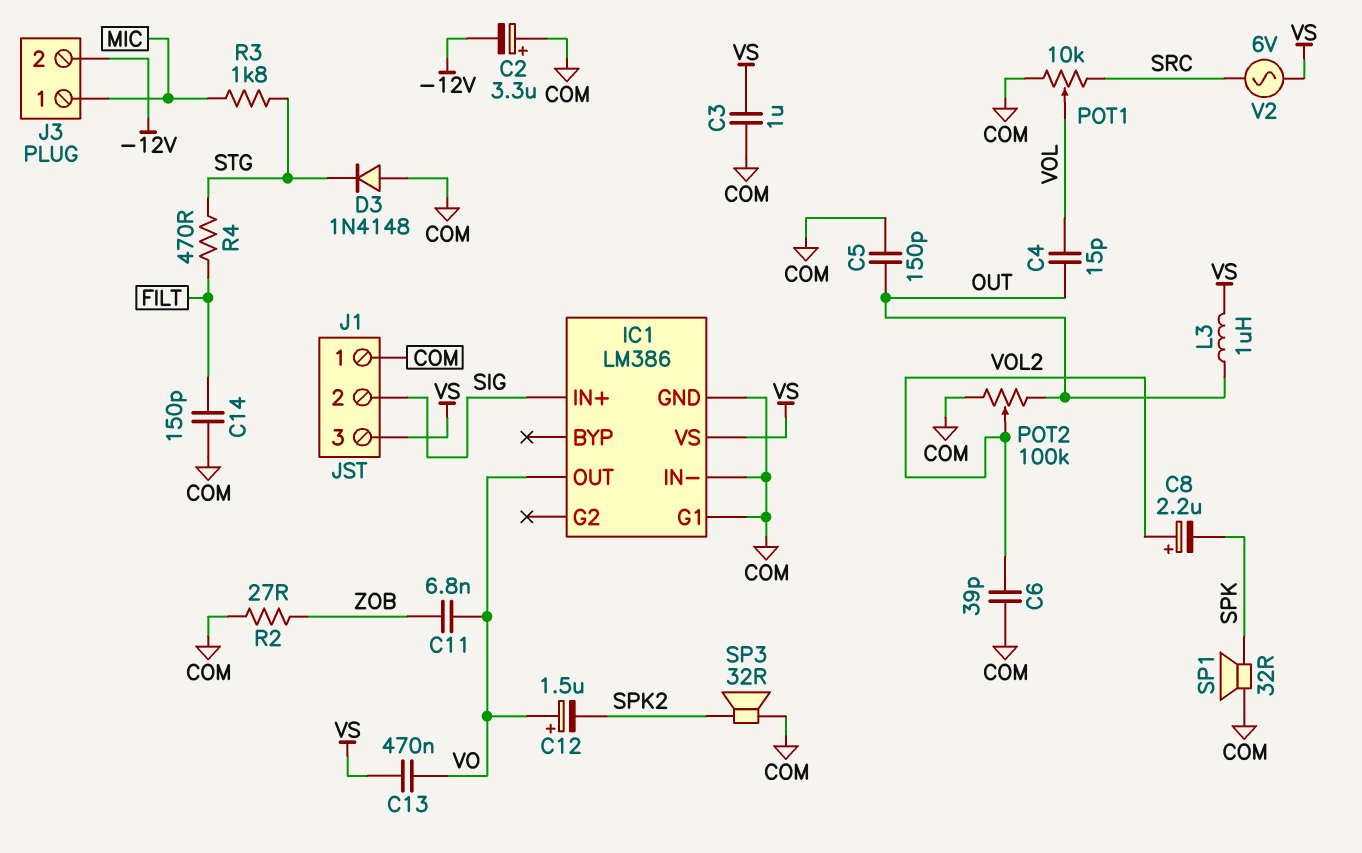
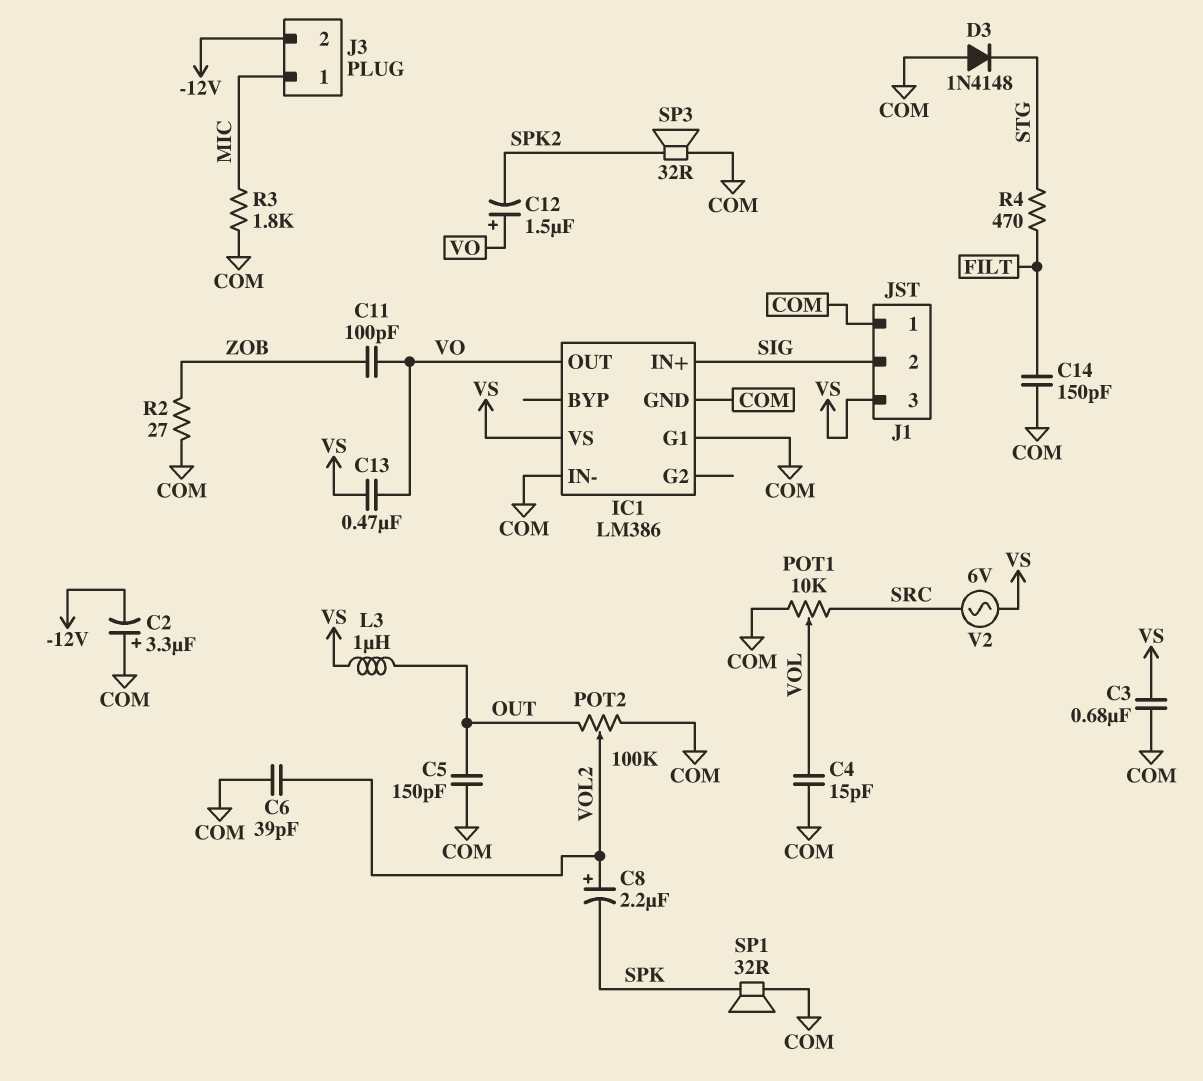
C3: 1uF (COM, VS) -> 680nF (COM, VS)
C4: 15pF (OUT, VOL) -> 15pF (COM, VOL)
C11: 6.8nF (VO, ZOB) -> 100pF (VO, ZOB)
R3: 1.8k (MIC, STG) -> 1.8k (COM, MIC)

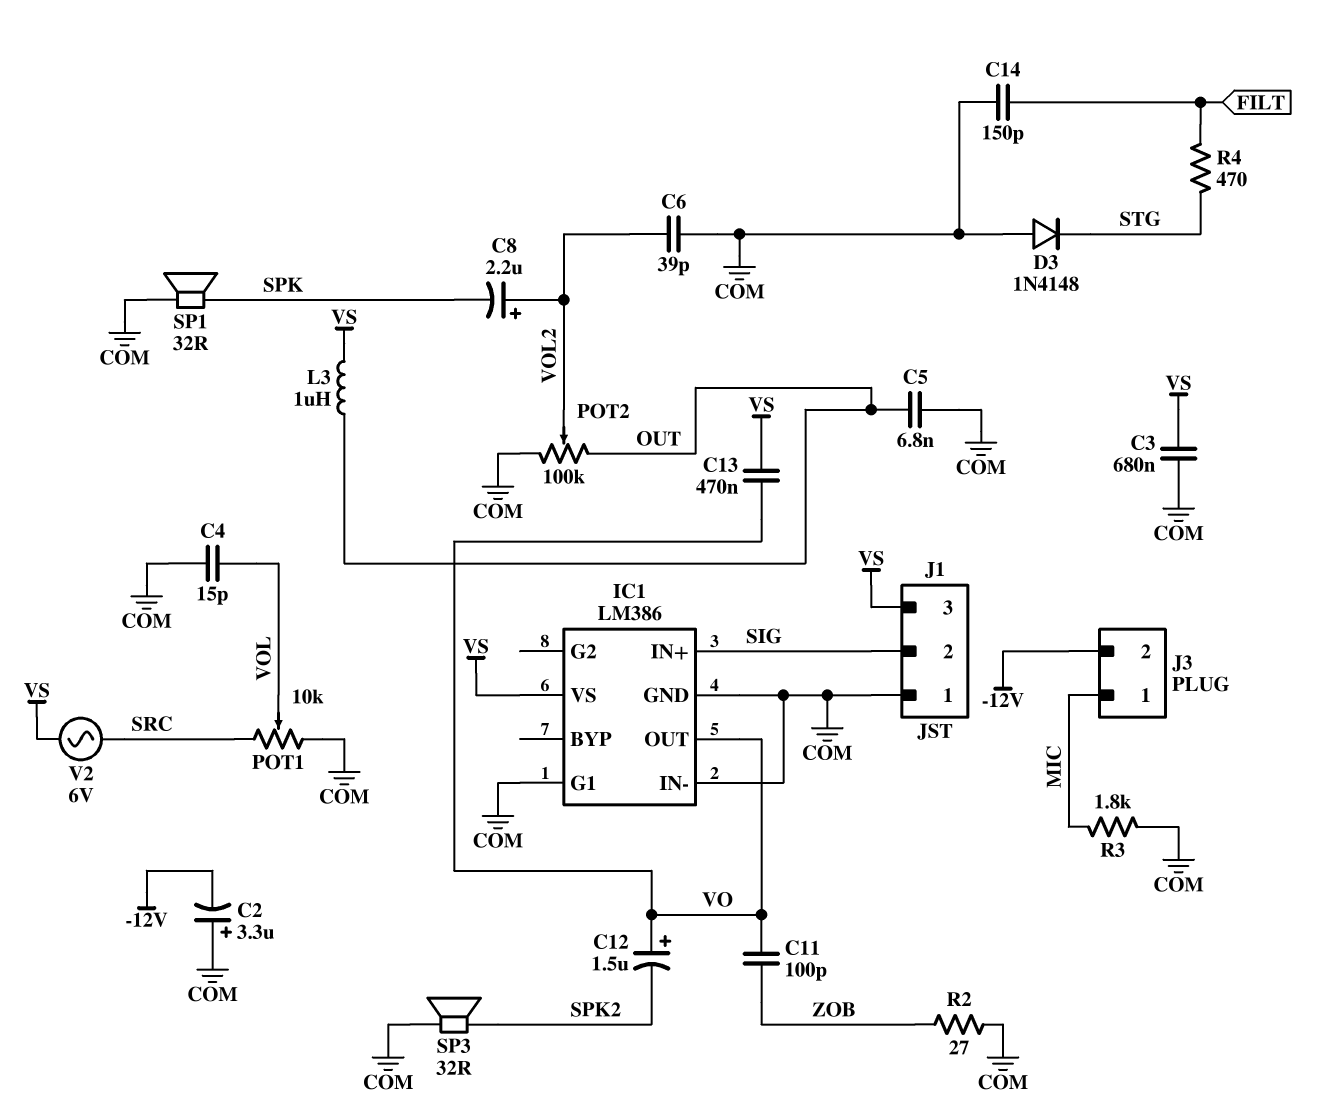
C5: 150pF (COM, OUT) -> 6.8nF (COM, OUT)

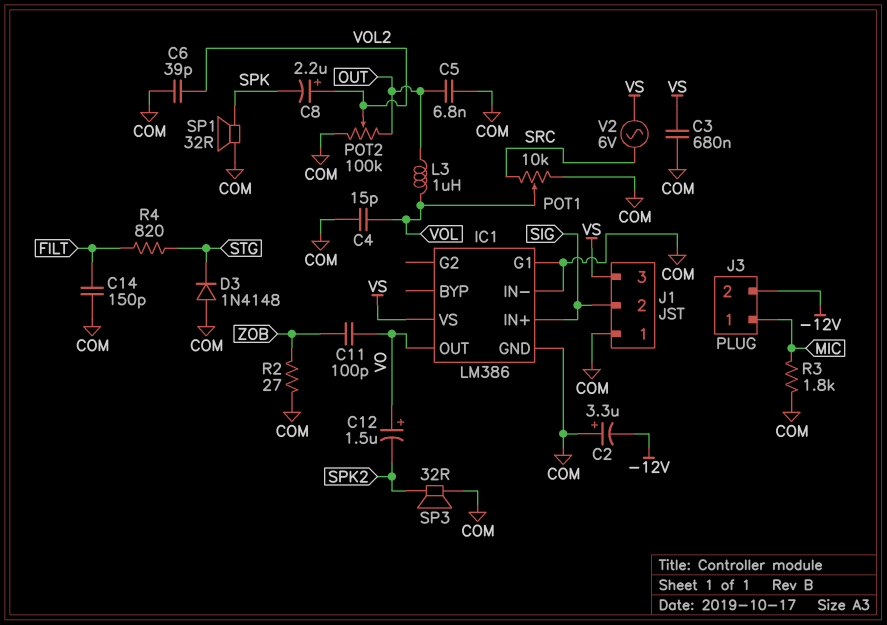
C13: 470nF (VO, VS) -> none
L3: 1uH (OUT, VS) -> 1uH (OUT, VOL)
R4: 470 (FILT, STG) -> 820 (FILT, STG)

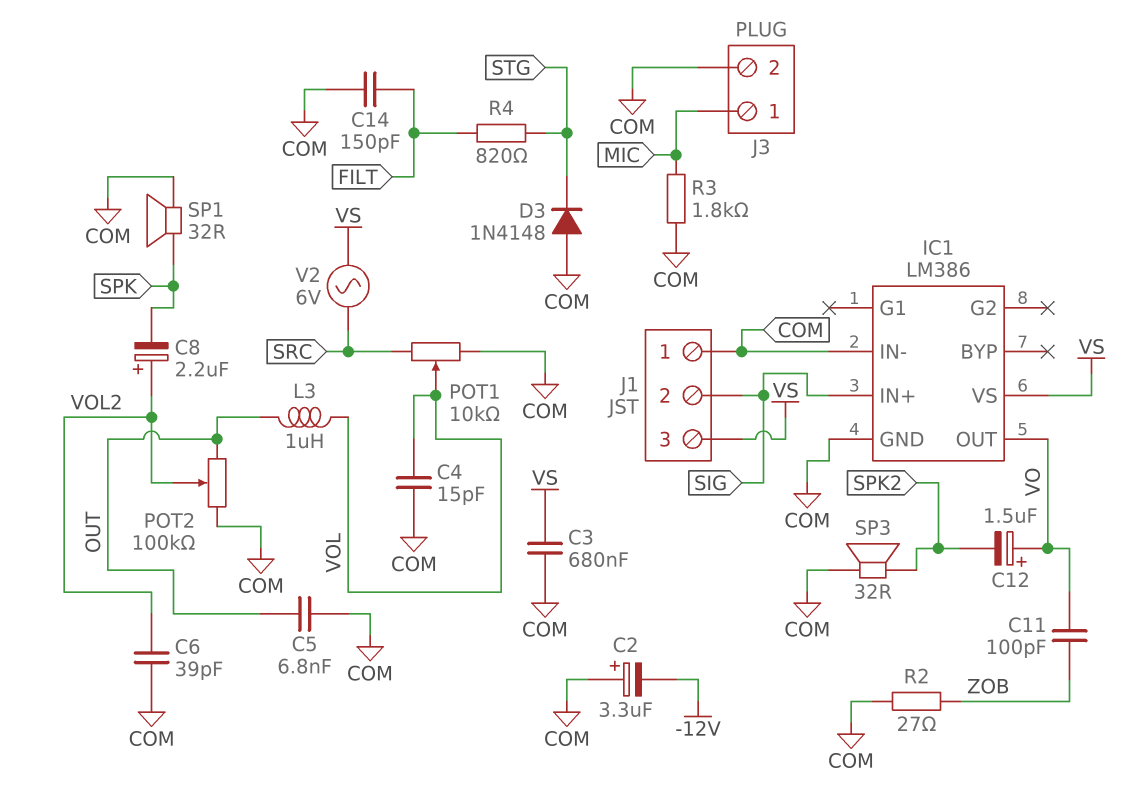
IC1 pin G1: COM -> none
J3 pin 2: -12V -> COM

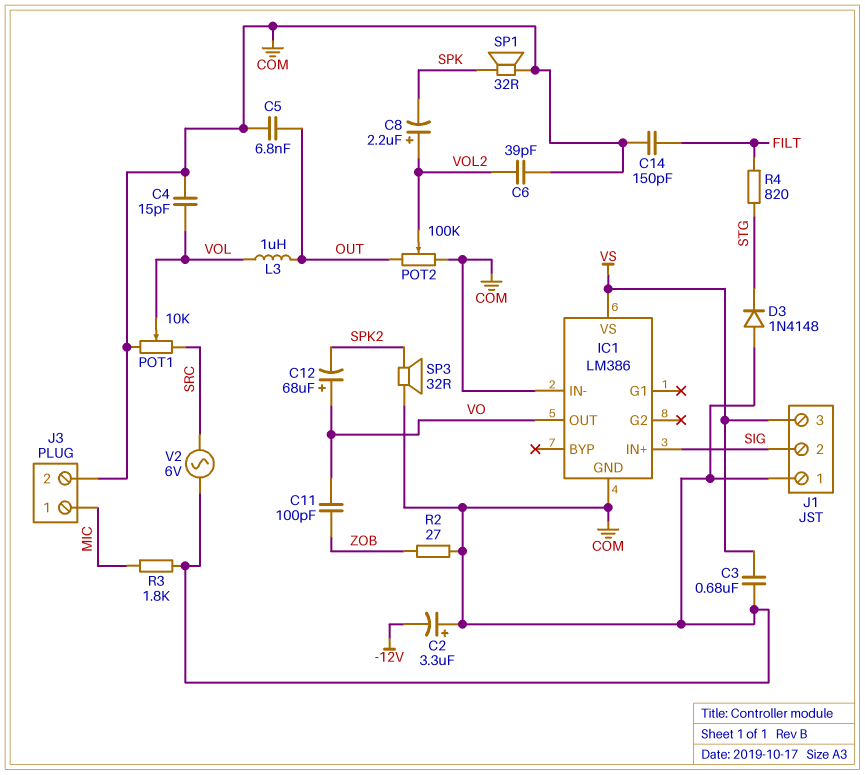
C12: 1.5uF (plus VO, minus SPK2) -> 68uF (plus VO, minus SPK2)
V2: AC 6V (SRC, VS) -> AC 6V (COM, SRC)

